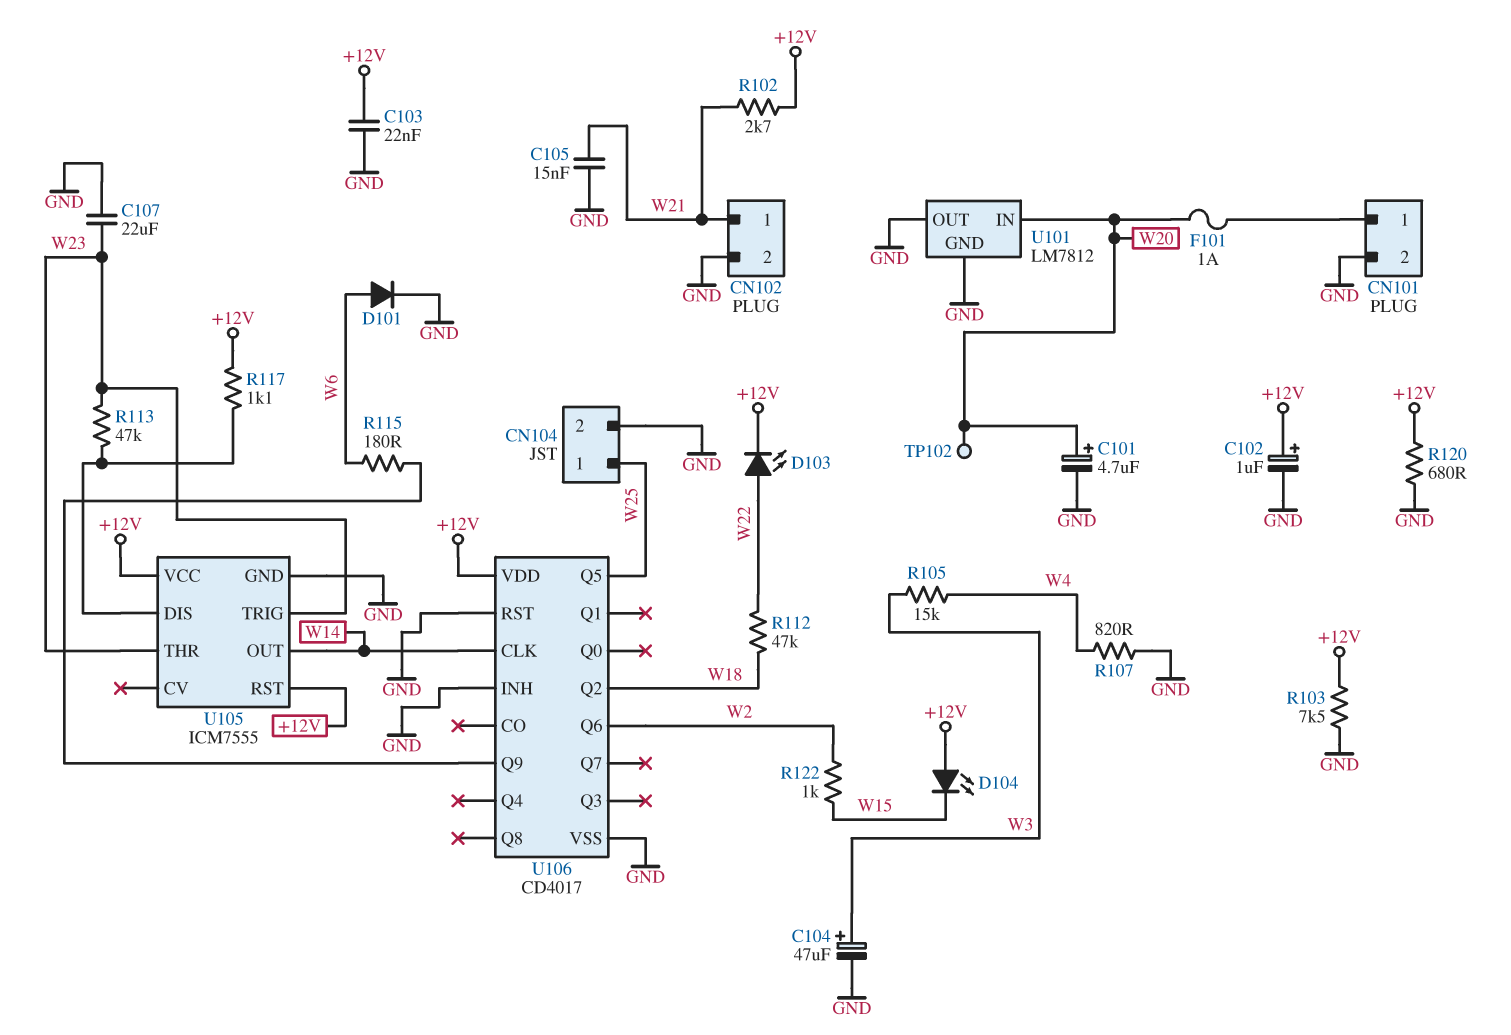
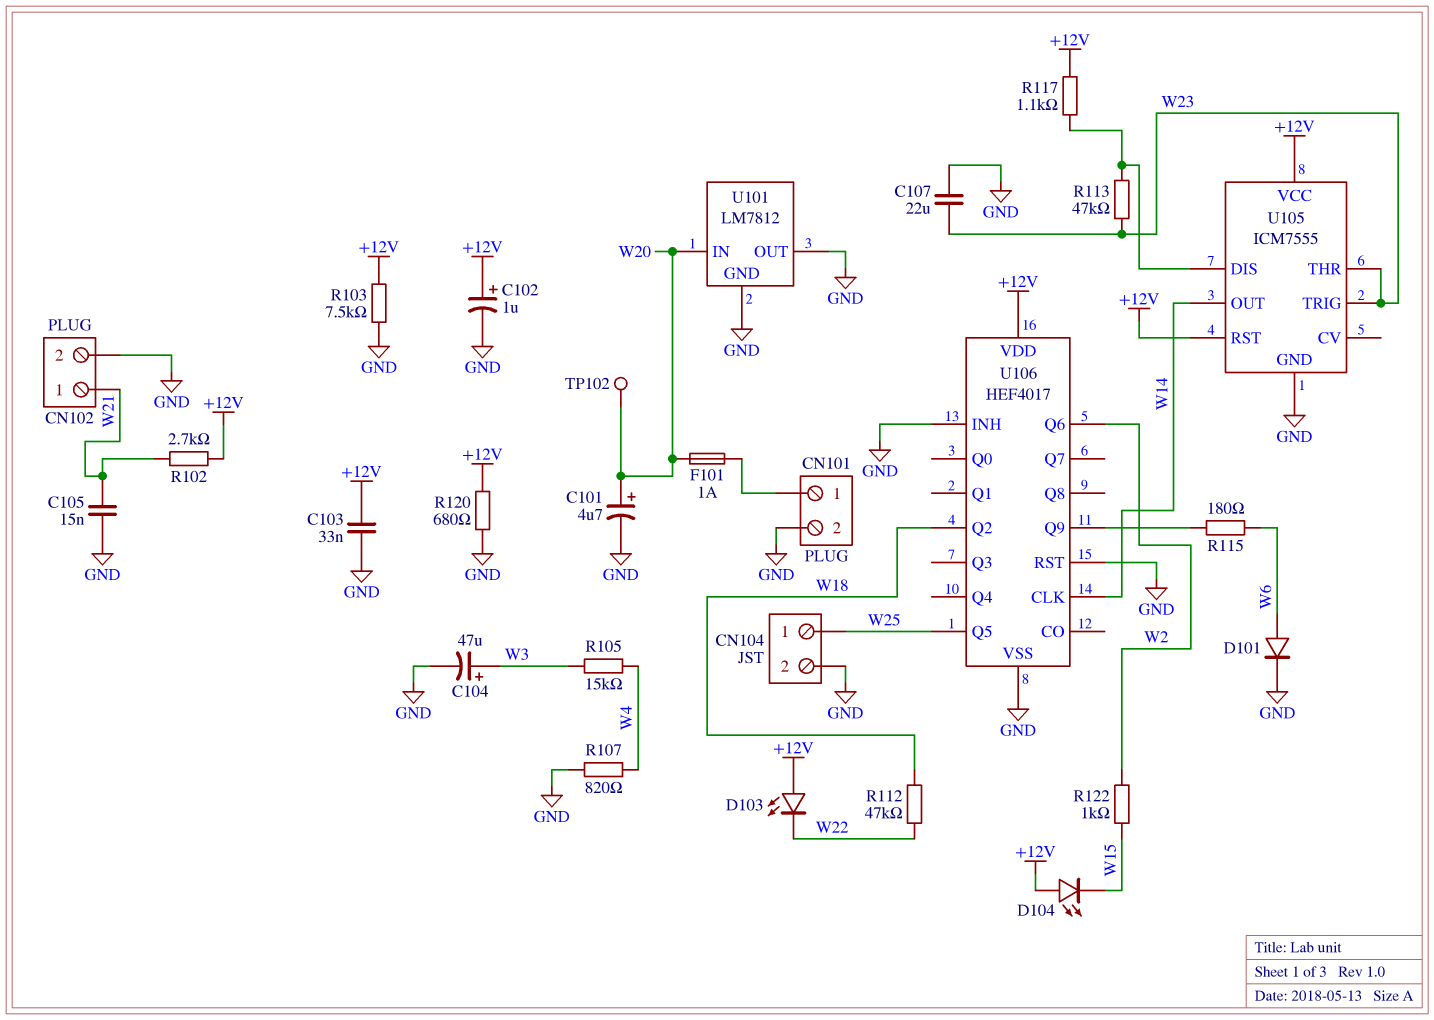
C103: 22nF (+12V, GND) -> 33nF (+12V, GND)
D103: LED (A W22, K +12V) -> LED (A +12V, K W22)
U106: CD4017 -> HEF4017

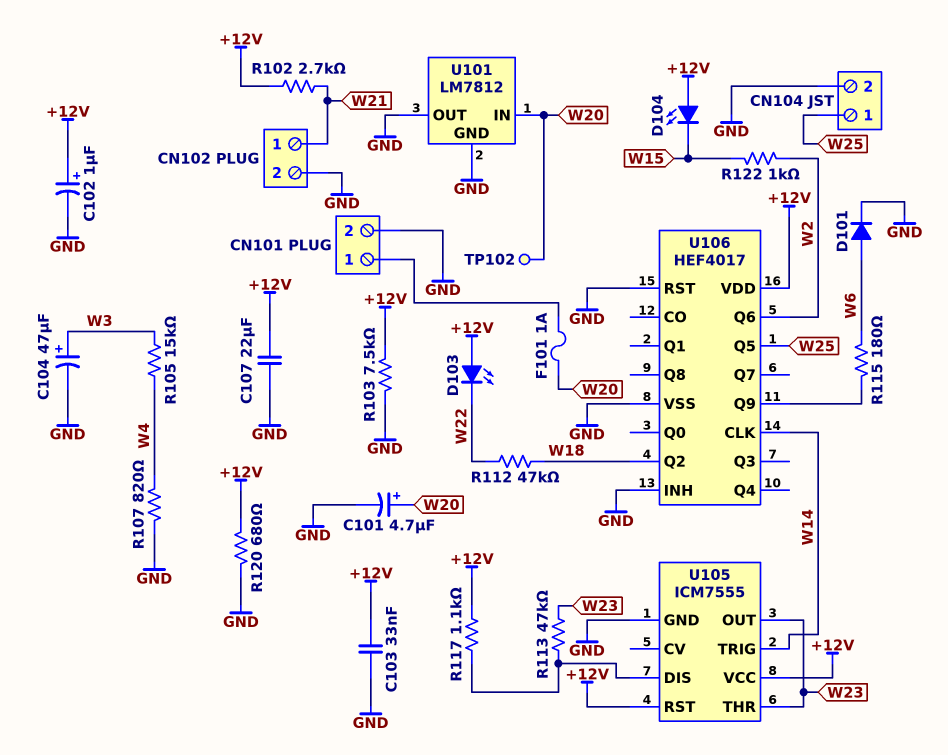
C105: 15nF (GND, W21) -> none
C107: 22uF (GND, W23) -> 22uF (+12V, GND)
U105 pin OUT: W14 -> W23
U105 pin TRIG: W23 -> W14

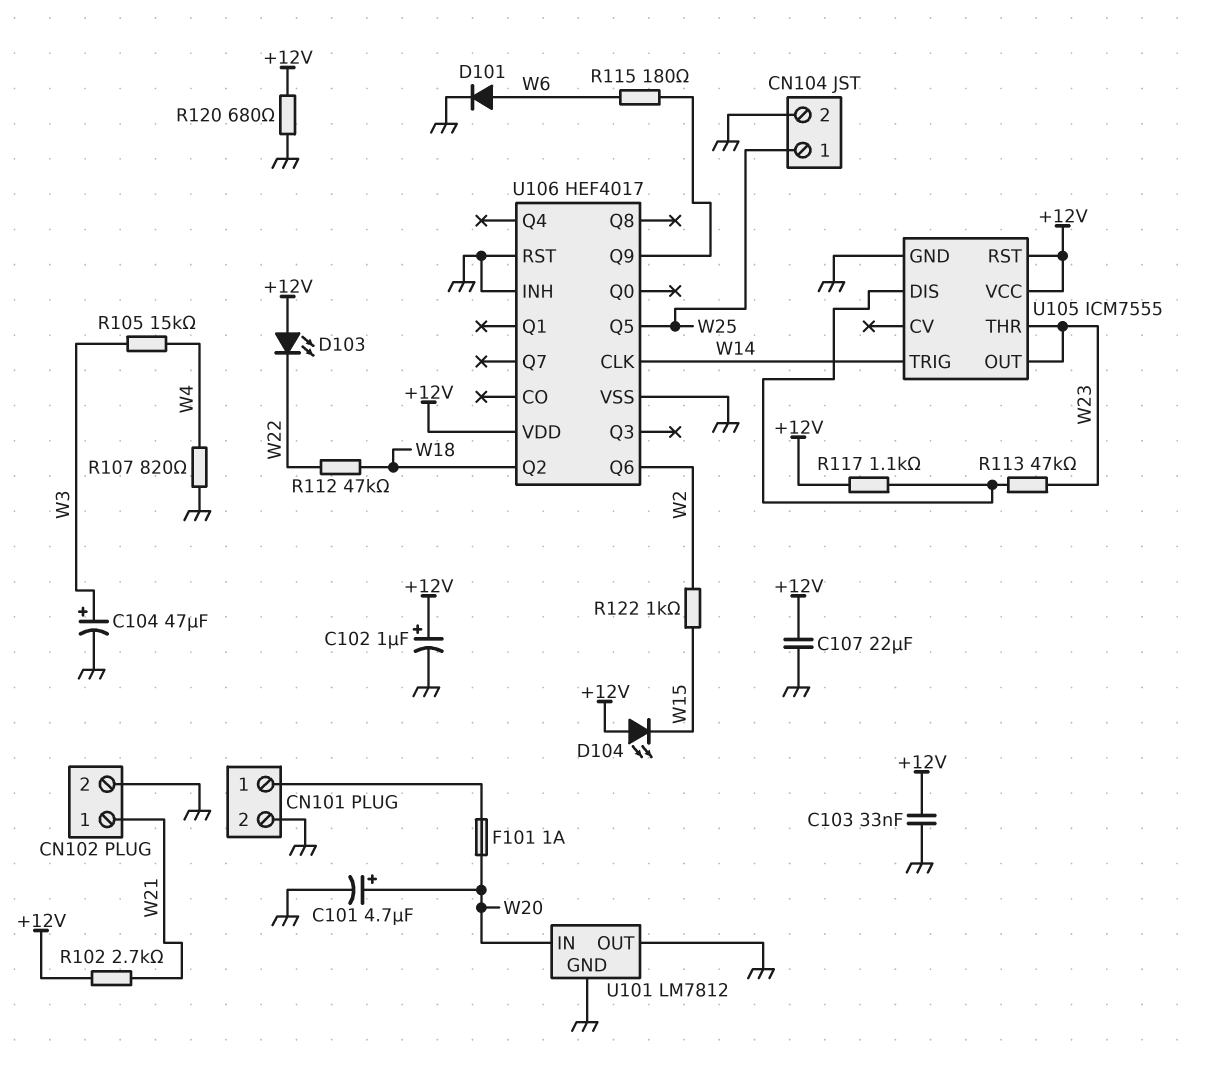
R103: 7.5k (+12V, GND) -> none
TP102: test point (W20) -> none

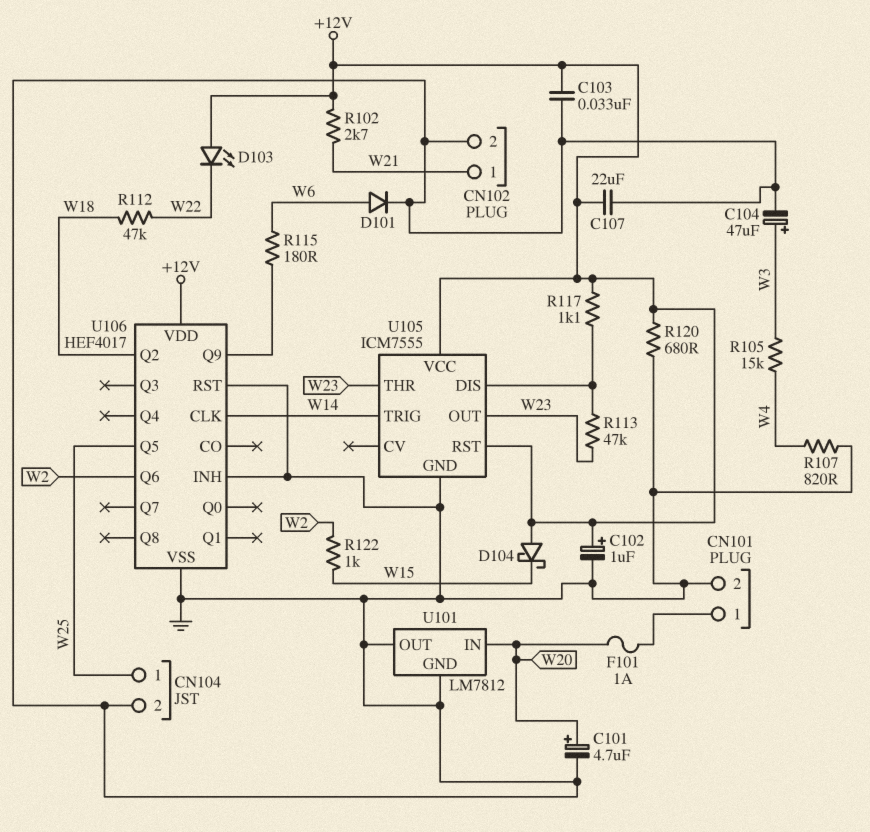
D104: LED (A +12V, K W15) -> schottky (A +12V, K W15)

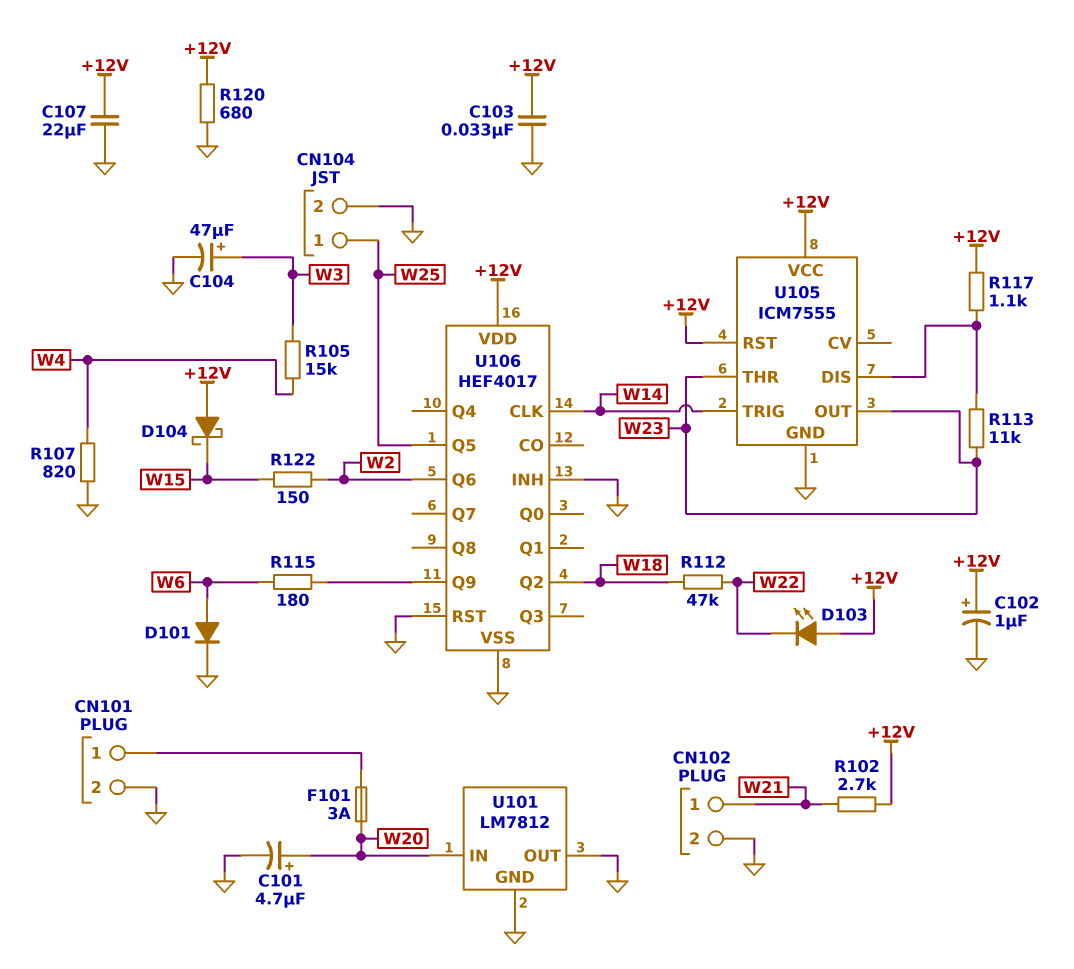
F101: 1A (CN101/1, W20) -> 3A (CN101/1, W20)
R113: 47k (U105/DIS, W23) -> 11k (U105/DIS, W23)
R122: 1k (W2, W15) -> 150 (W2, W15)

